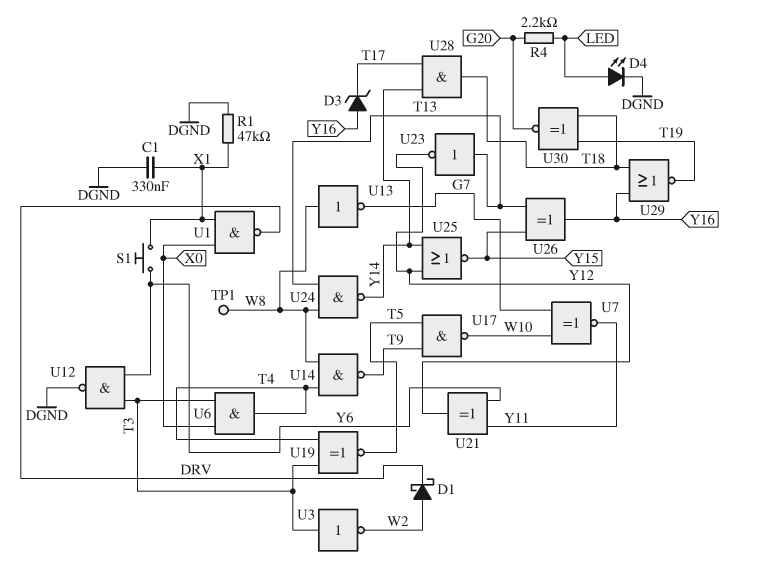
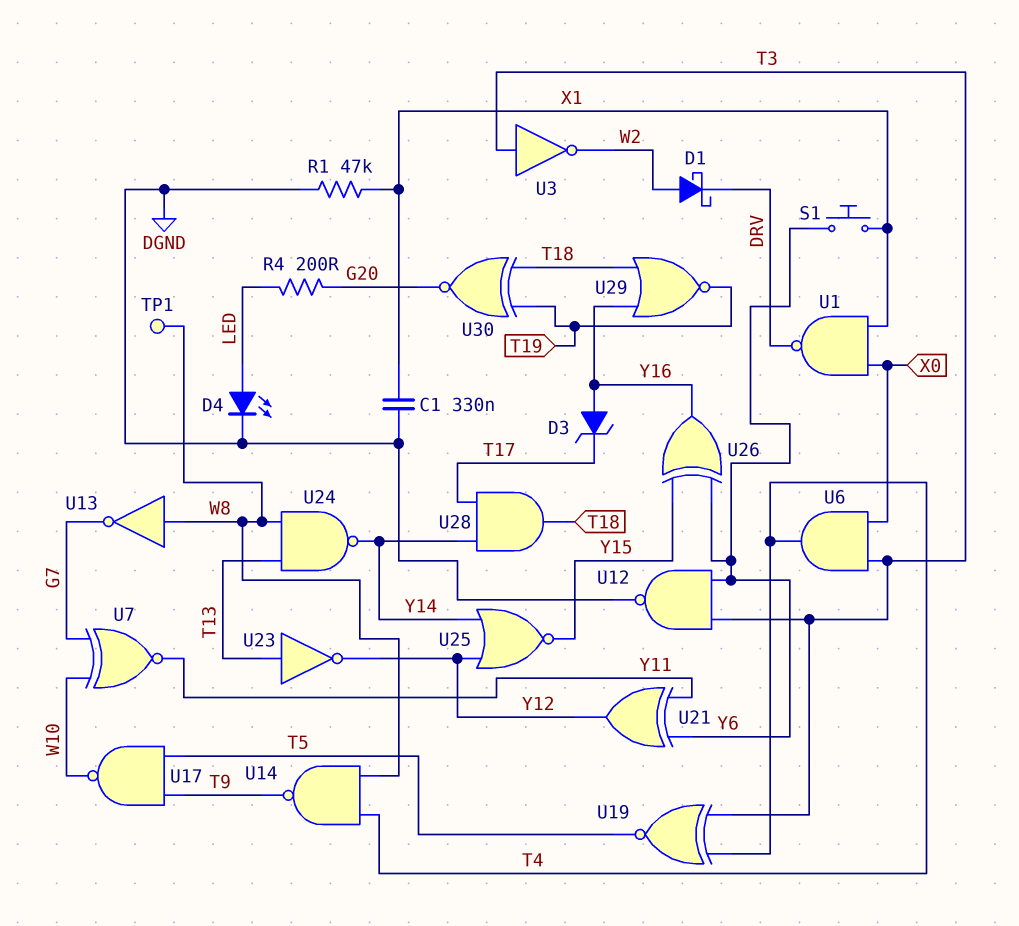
R4: 2.2k (G20, LED) -> 200 (G20, LED)
U26: XOR (in T13, in Y15, out Y16) -> XOR (in Y6, in Y15, out Y16)

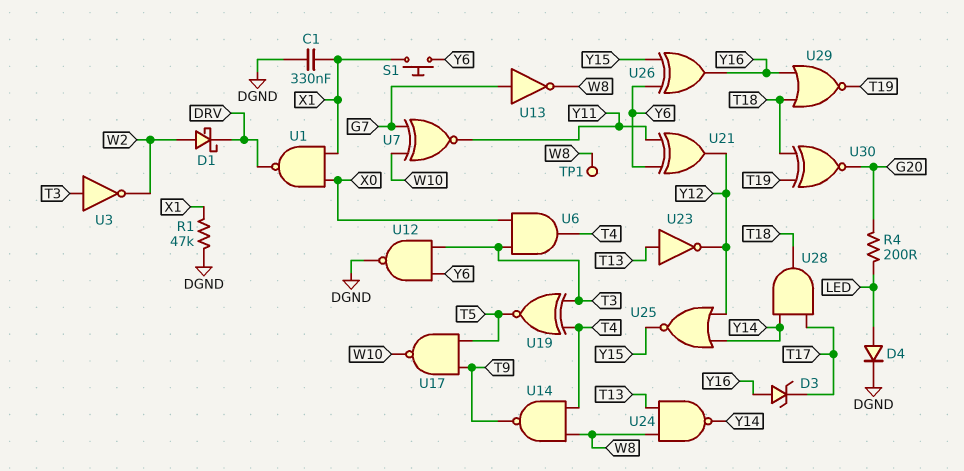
D4: LED (A LED, K DGND) -> diode (A LED, K DGND)
U13: NOT (in W8, out G7) -> NOT (in G7, out W8)

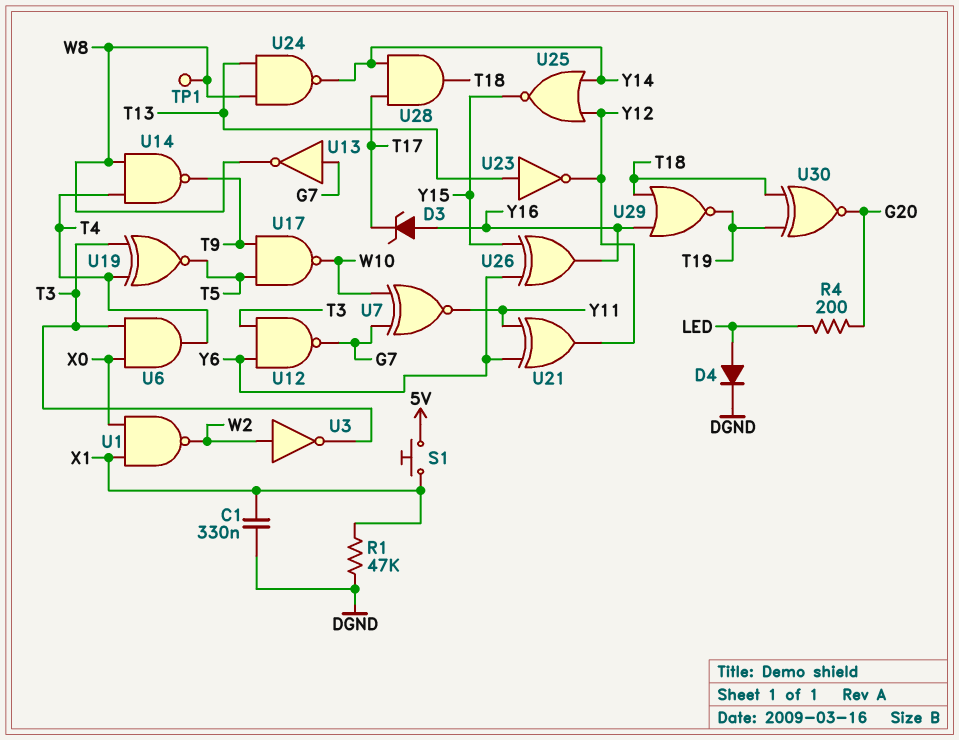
D1: schottky (A W2, K DRV) -> none
S1: button (X1, Y6) -> button (5V, X1)
U1: NAND (in X0, in X1, out DRV) -> NAND (in X0, in X1, out W2)
U3: NOT (in T3, out W2) -> NOT (in W2, out T3)
U12: NAND (in T3, in Y6, out DGND) -> NAND (in T3, in Y6, out G7)

